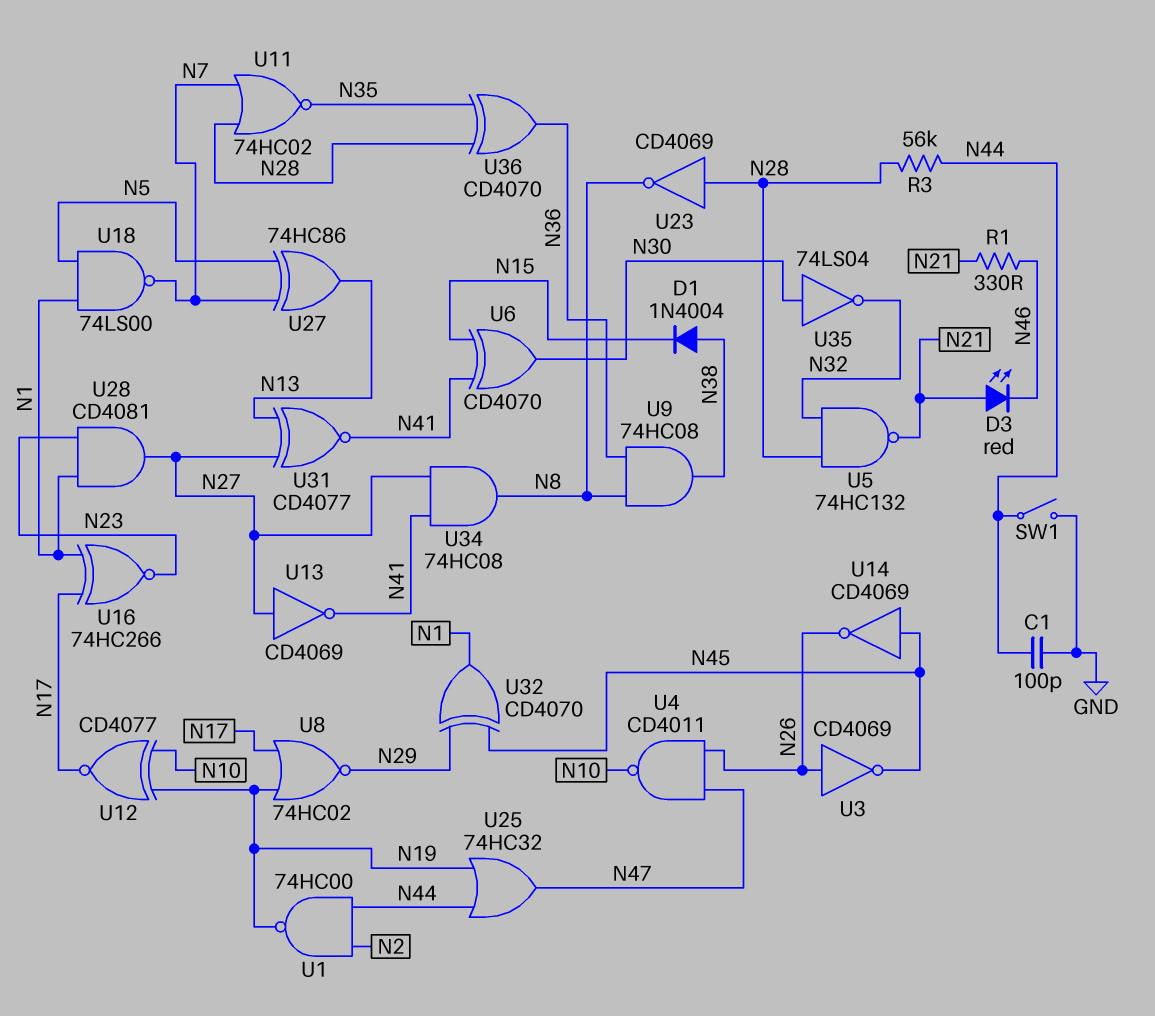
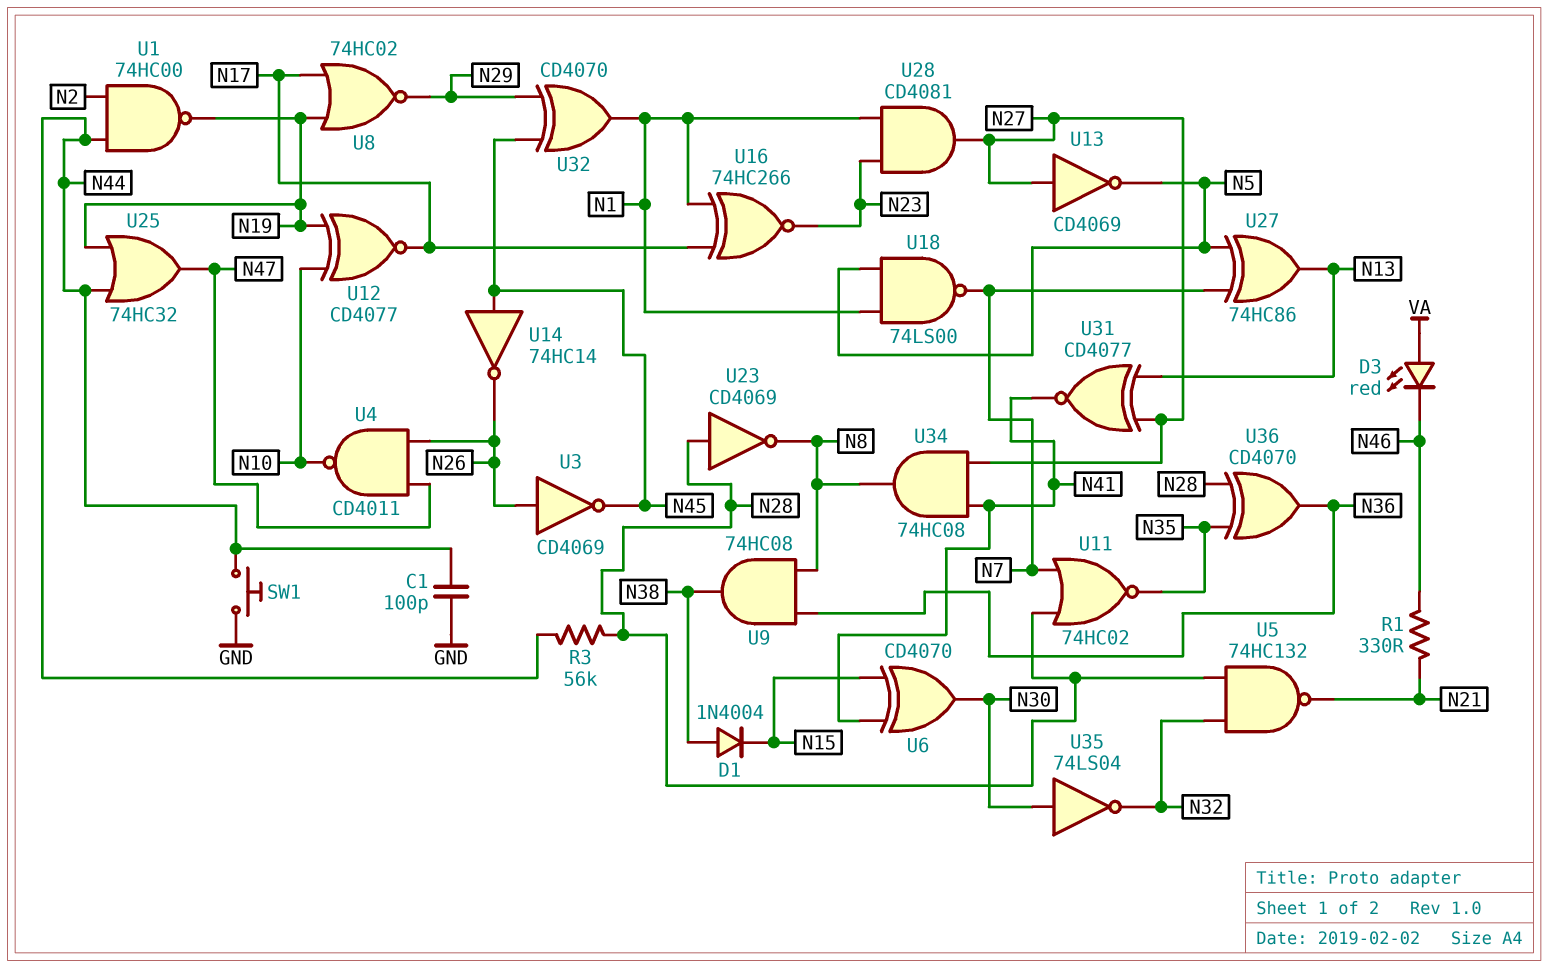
D3: LED red (A N21, K N46) -> LED red (A VA, K N46)
SW1: switch (GND, N44) -> button (GND, N44)
U13: NOT CD4069 (in N27, out N41) -> NOT CD4069 (in N27, out N5)
U14: NOT CD4069 (in N45, out N26) -> NOT 74HC14 (in N45, out N26)

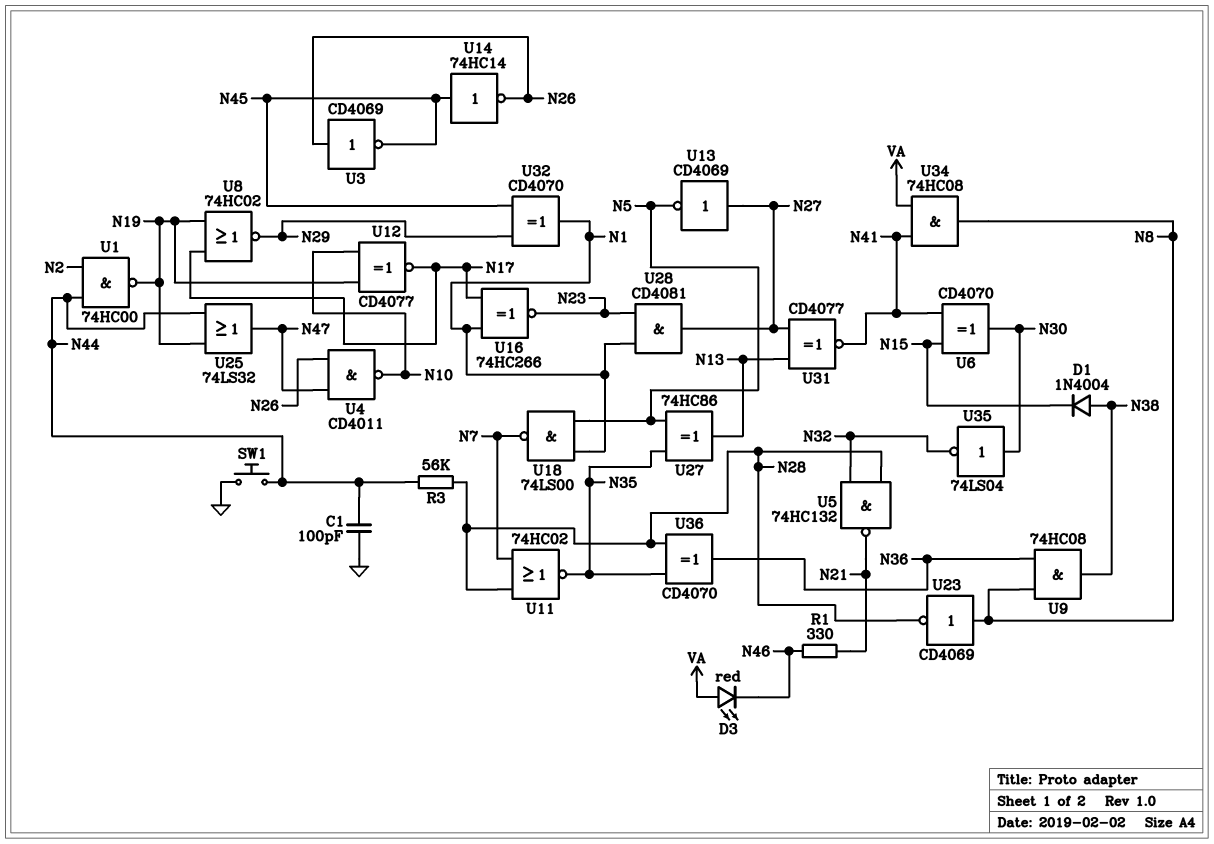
U23: NOT CD4069 (in N28, out N8) -> NOT CD4069 (in N8, out N28)
U25: OR 74HC32 (in N19, in N44, out N47) -> OR 74LS32 (in N19, in N44, out N47)
U27: XOR 74HC86 (in N5, in N7, out N13) -> XOR 74HC86 (in N5, in N35, out N13)
U34: AND 74HC08 (in N27, in N41, out N8) -> AND 74HC08 (in N41, in VA, out N8)

